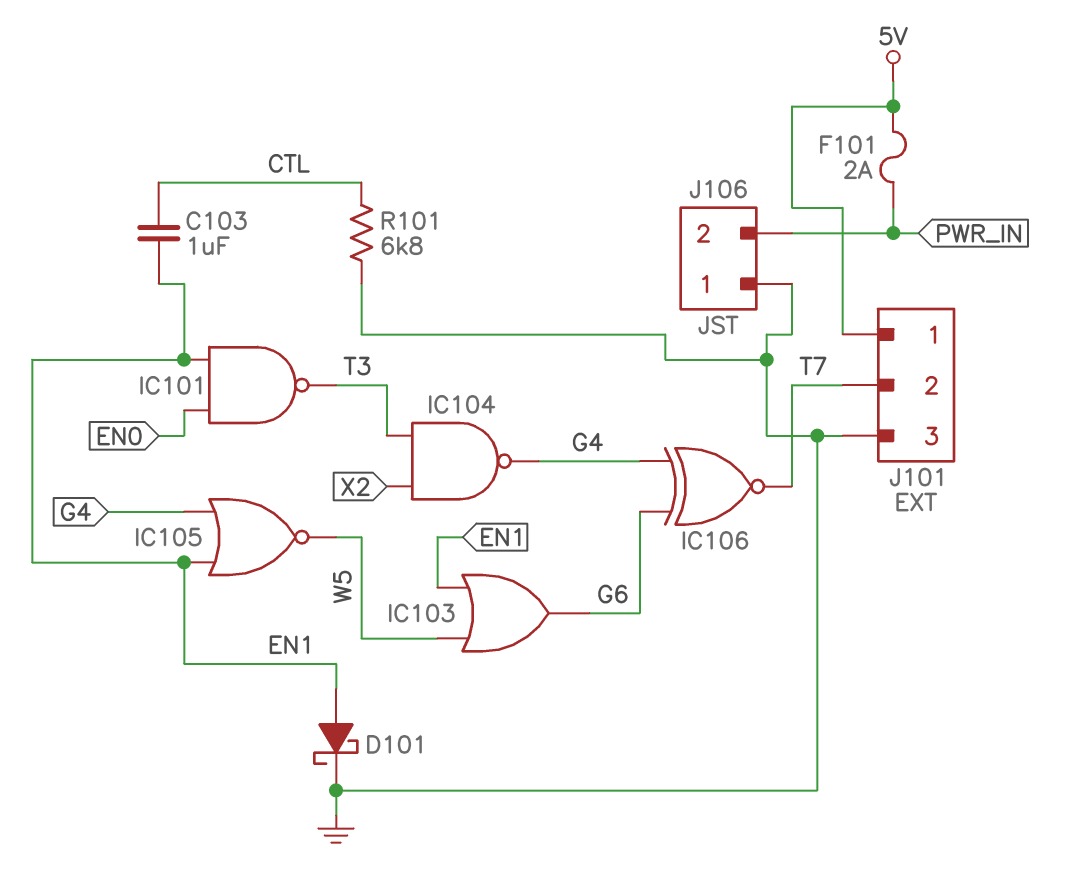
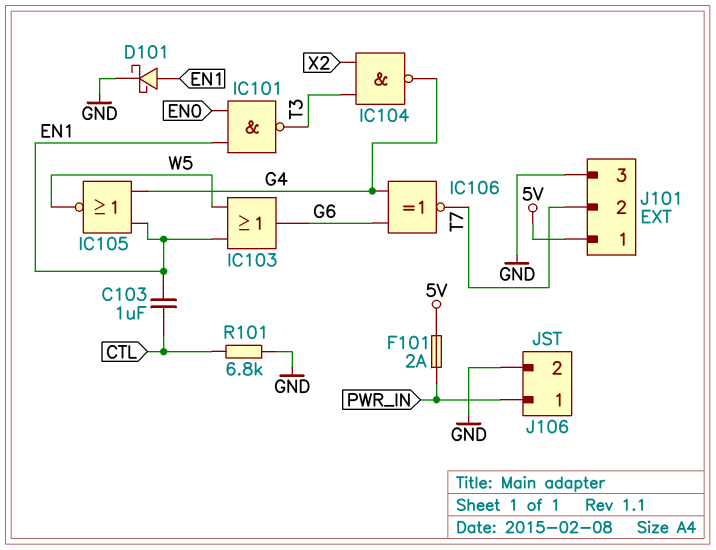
J106 pin 1: GND -> PWR_IN
J106 pin 2: PWR_IN -> GND

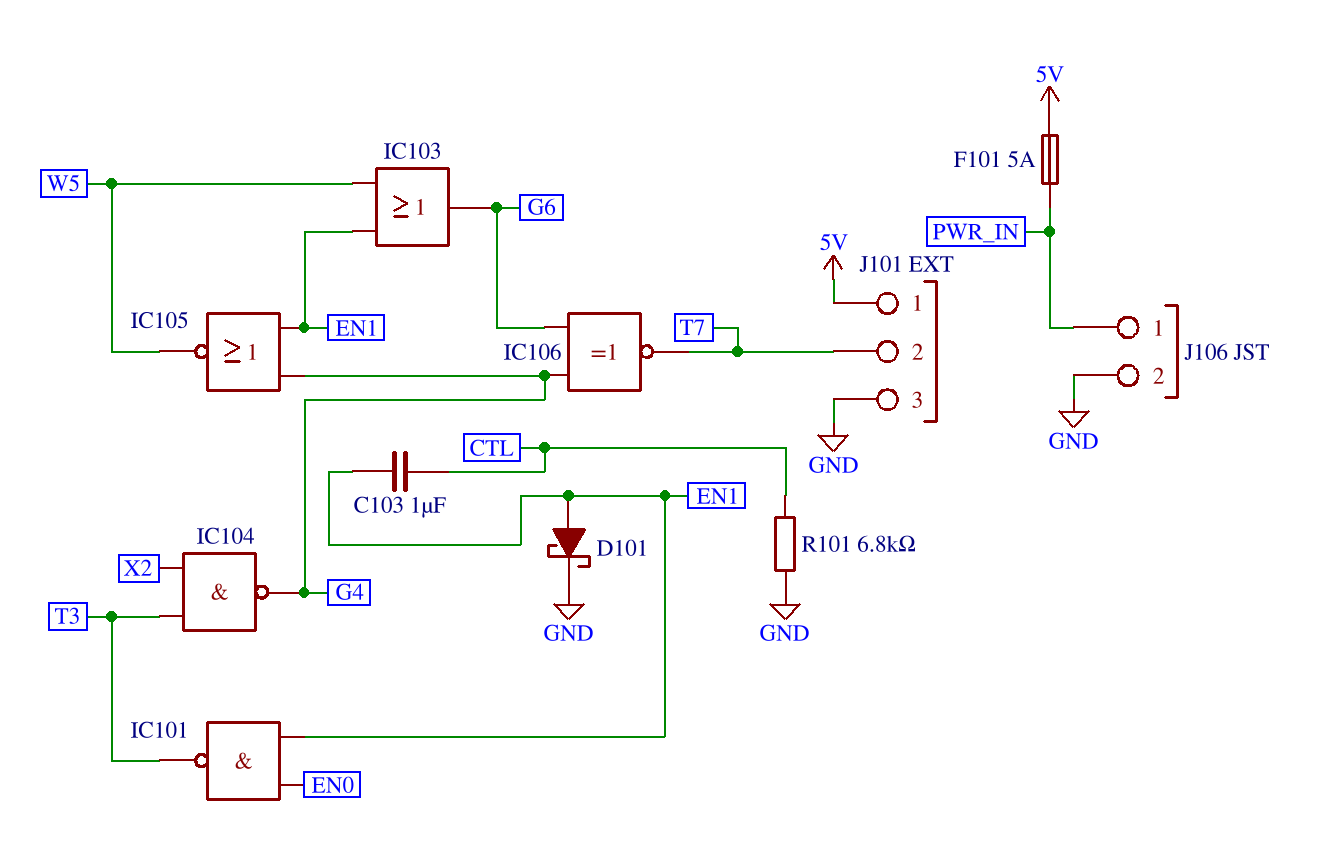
F101: 2A (5V, PWR_IN) -> 5A (5V, PWR_IN)

